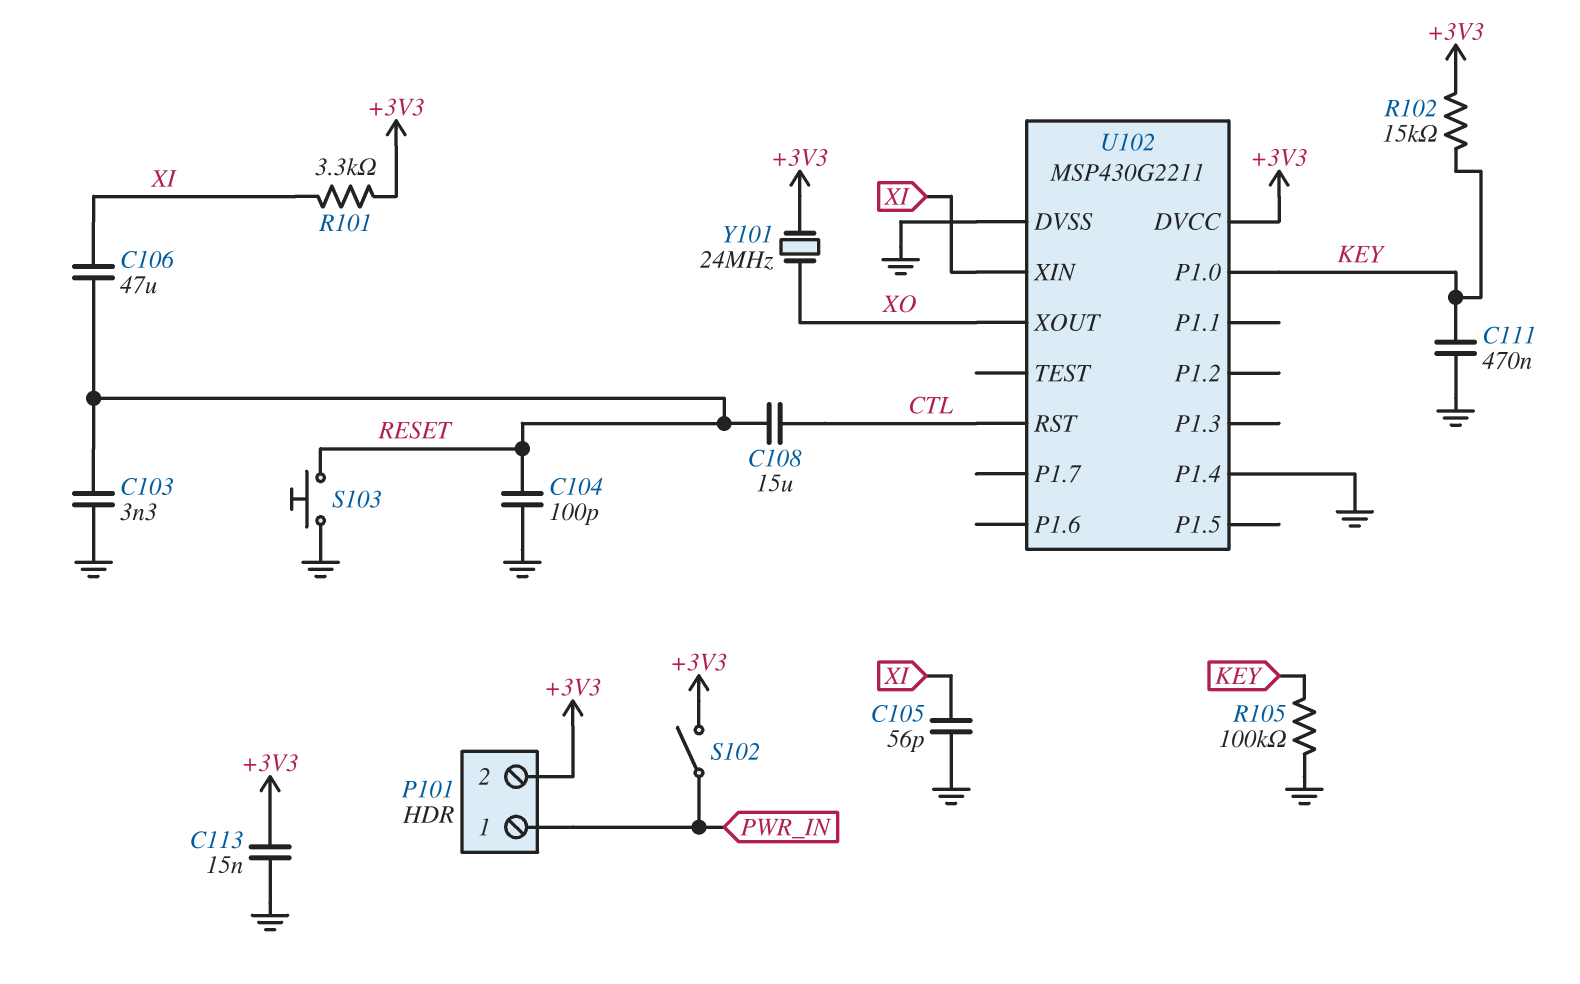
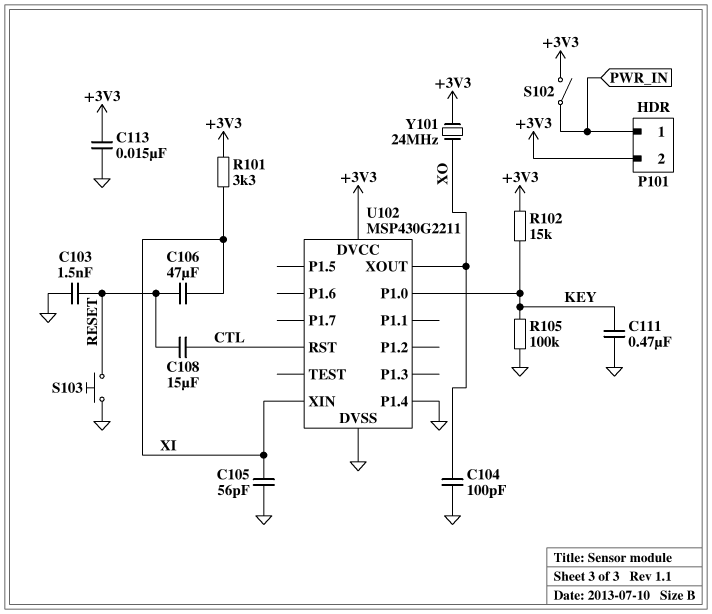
C103: 3.3nF (GND, RESET) -> 1.5nF (GND, RESET)
C104: 100pF (GND, RESET) -> 100pF (GND, XO)

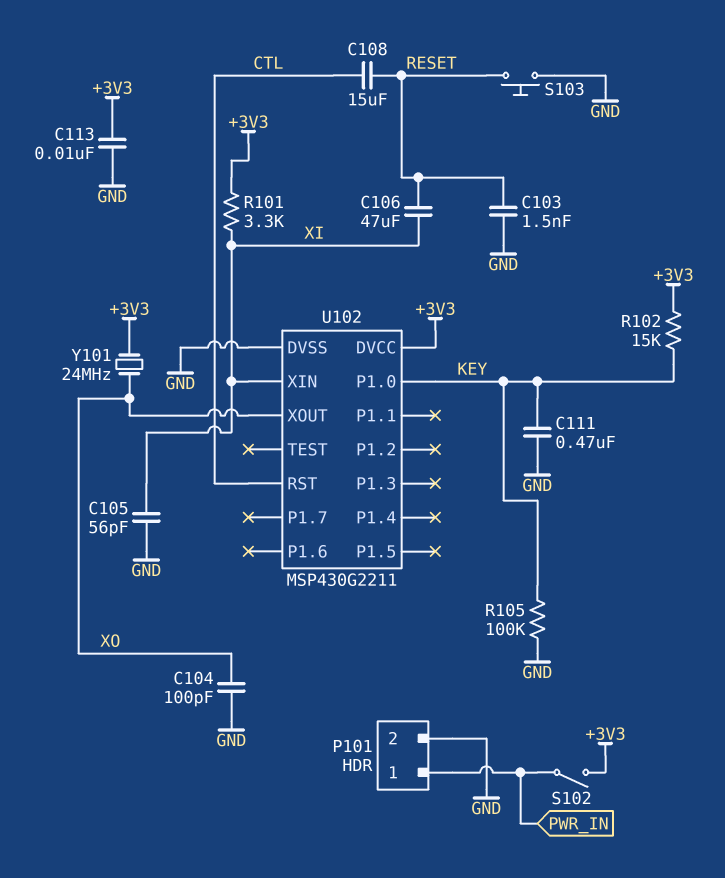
C113: 15nF (+3V3, GND) -> 10nF (+3V3, GND)
P101 pin 2: +3V3 -> GND
U102 pin P1.4: GND -> none

